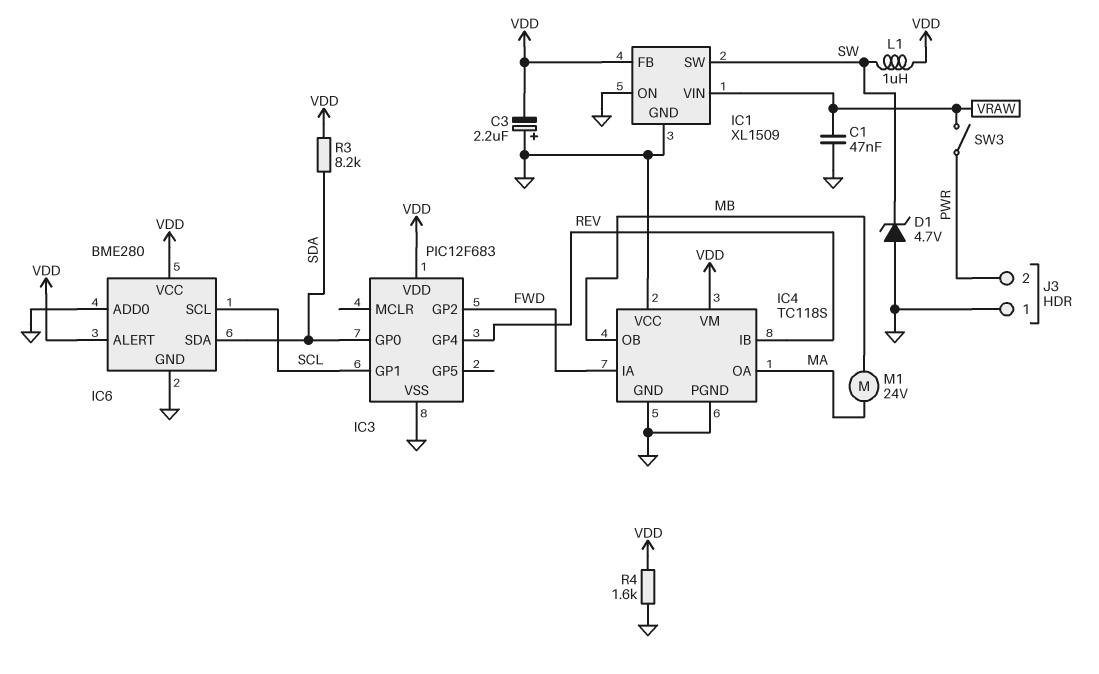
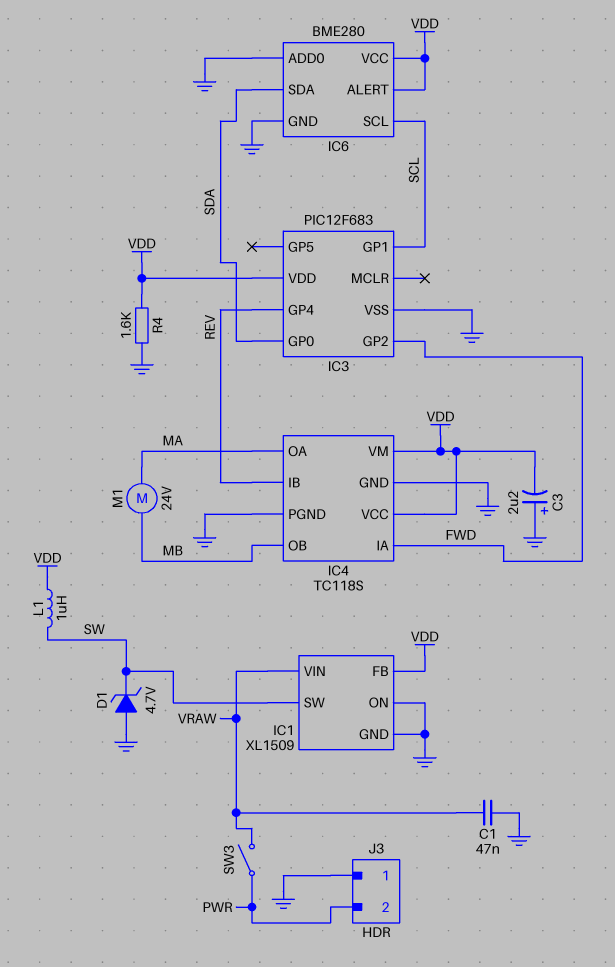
IC4 pin VCC: GND -> VDD
R3: 8.2k (SDA, VDD) -> none

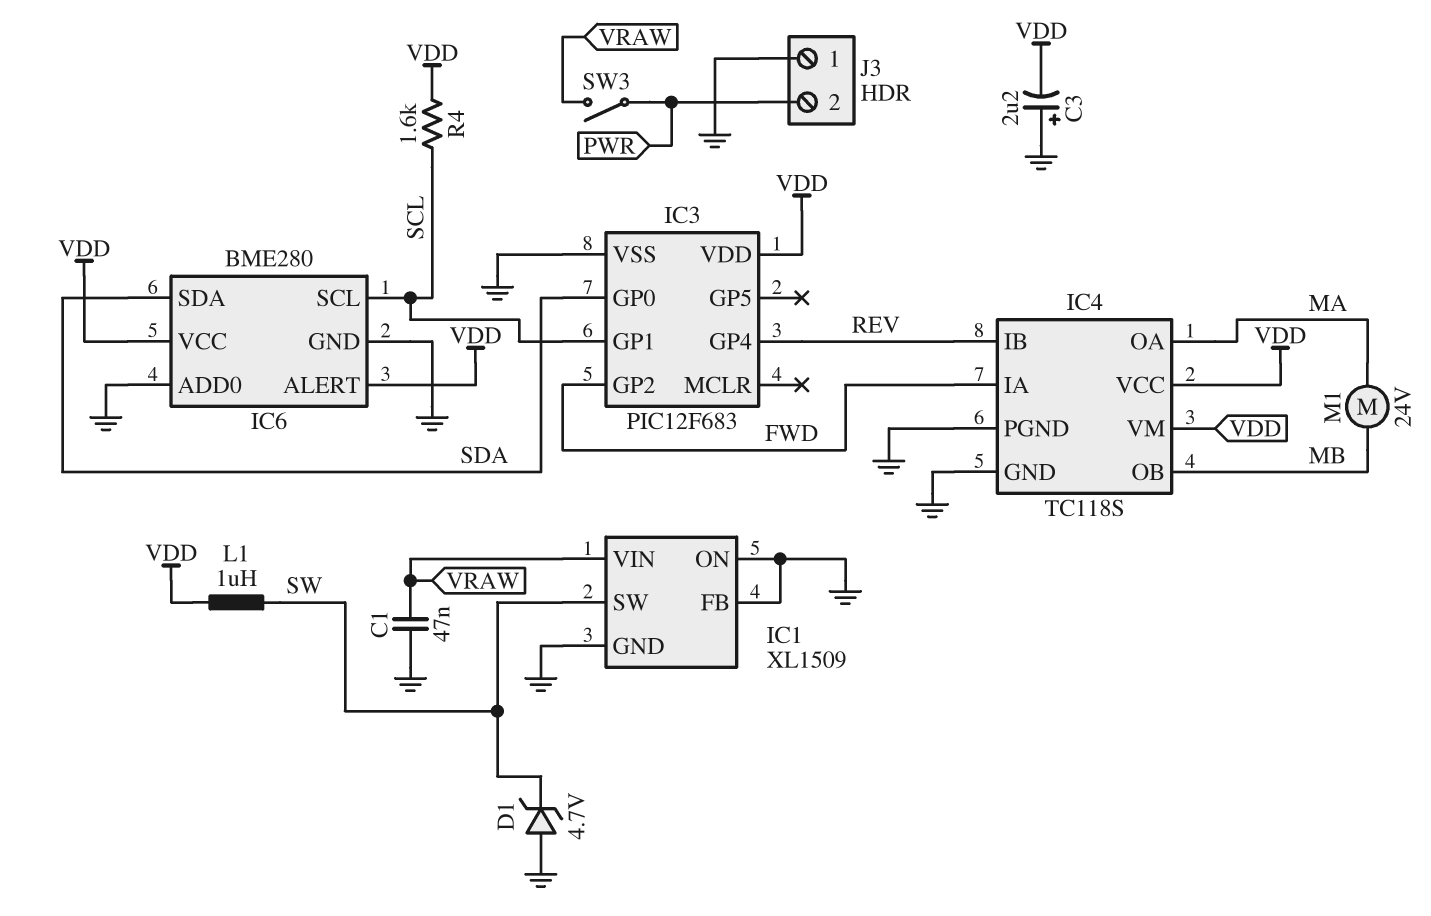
IC1 pin FB: VDD -> GND
R4: 1.6k (GND, VDD) -> 1.6k (SCL, VDD)

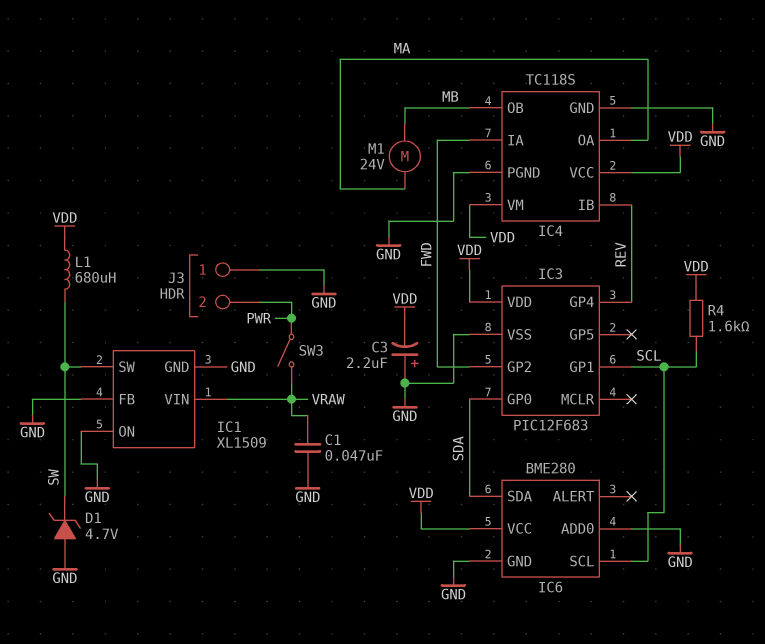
IC6 pin ALERT: VDD -> none
L1: 1uH (SW, VDD) -> 680uH (SW, VDD)

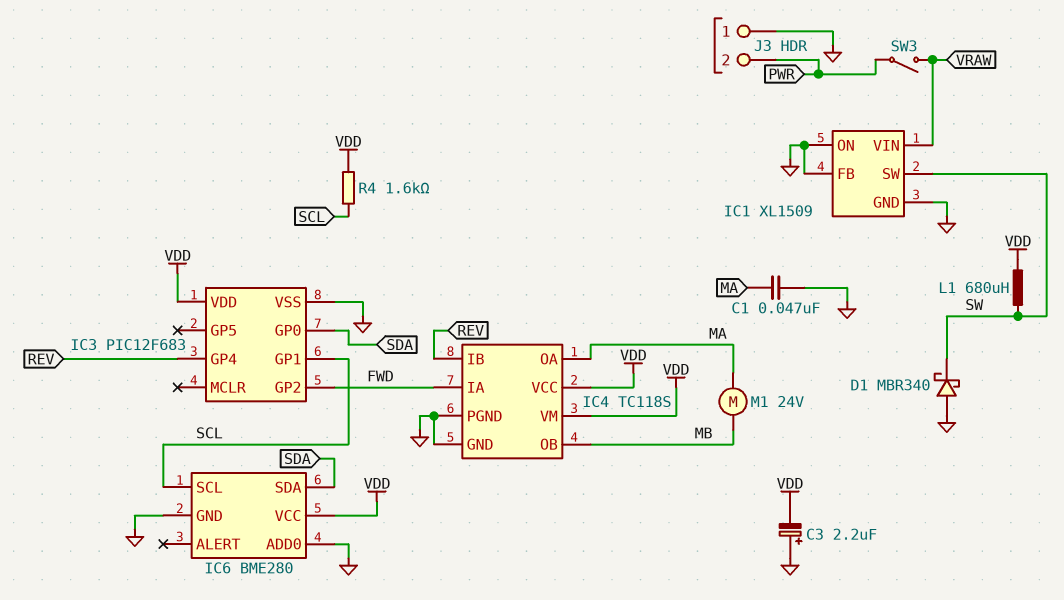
C1: 47nF (GND, VRAW) -> 47nF (GND, MA)
D1: zener 4.7V (A GND, K SW) -> schottky MBR340 (A GND, K SW)

